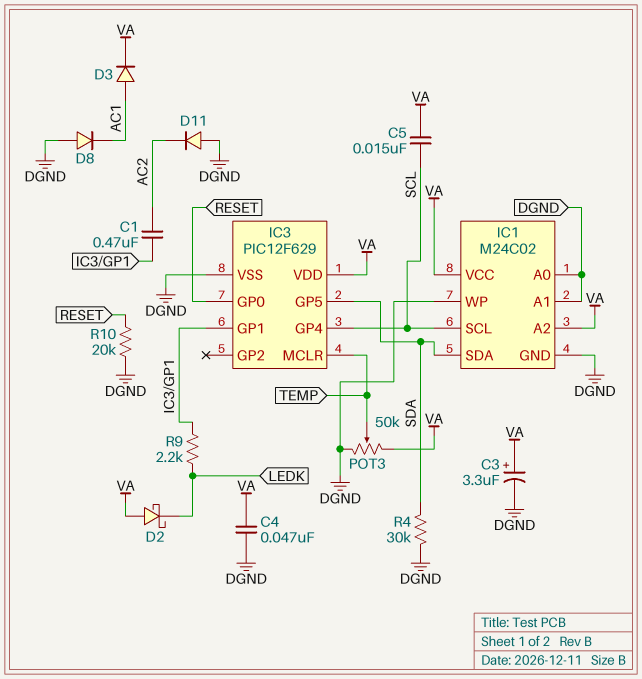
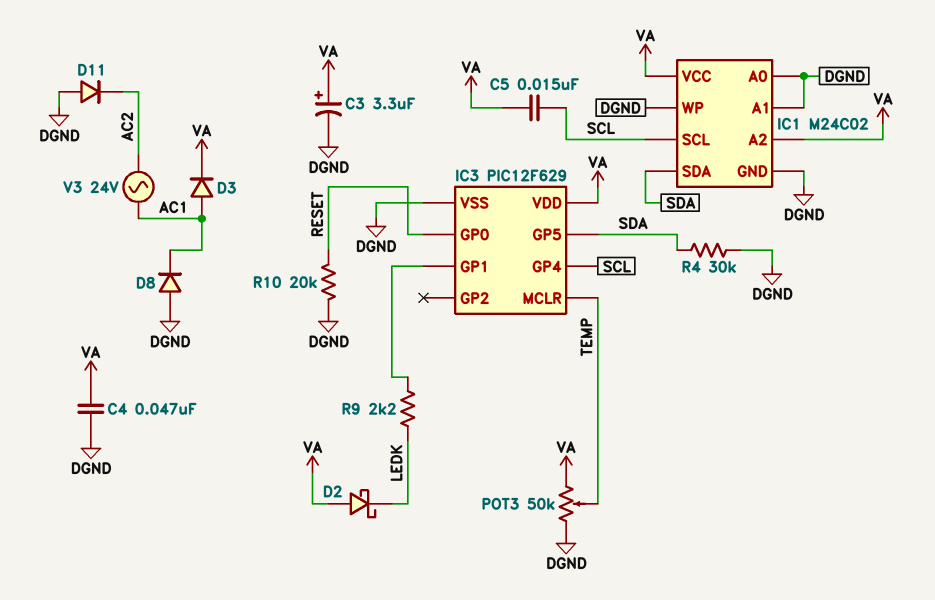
C1: 470nF (AC2, IC3/GP1) -> none
V3: none -> AC 24V (AC1, AC2)

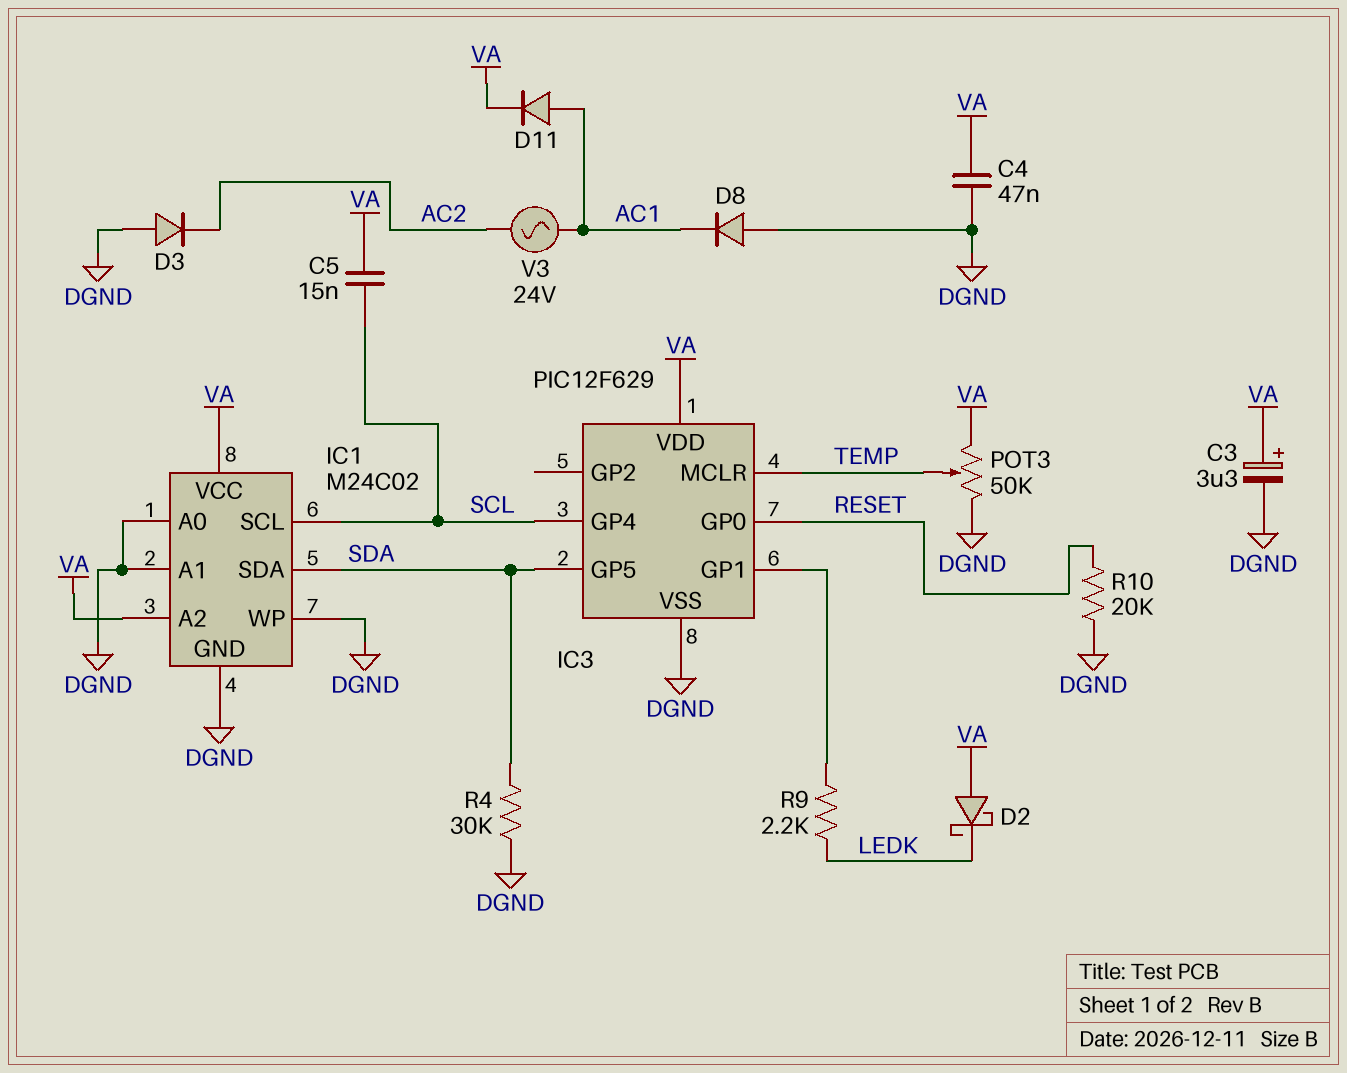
D3: diode (A AC1, K VA) -> diode (A DGND, K AC2)
D11: diode (A DGND, K AC2) -> diode (A AC1, K VA)

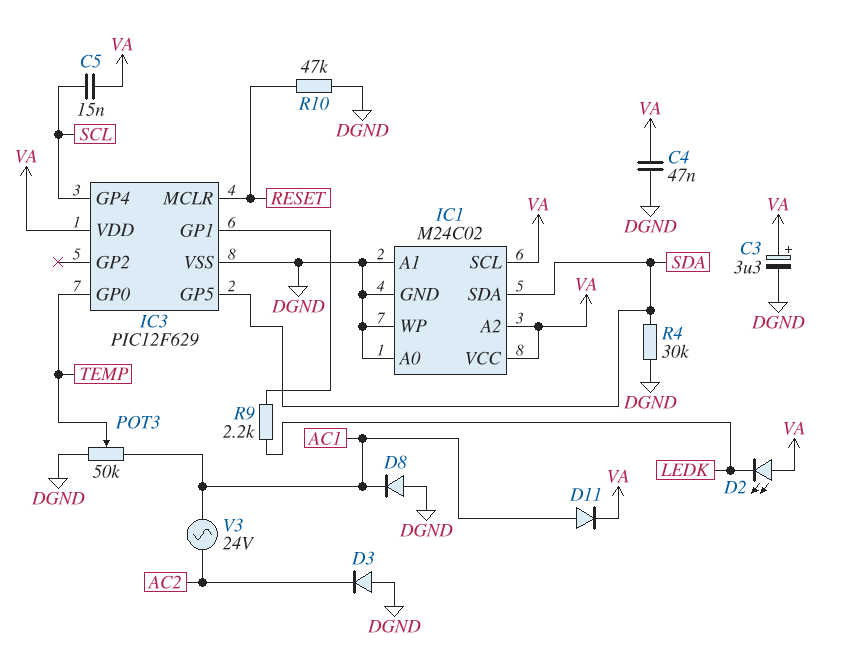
D2: schottky (A VA, K LEDK) -> LED (A VA, K LEDK)
IC1 pin SCL: SCL -> VA
IC3 pin GP0: RESET -> TEMP
IC3 pin MCLR: TEMP -> RESET
POT3: 50k (DGND, VA, wiper TEMP) -> 50k (AC1, DGND, wiper TEMP)
R10: 20k (DGND, RESET) -> 47k (DGND, RESET)

